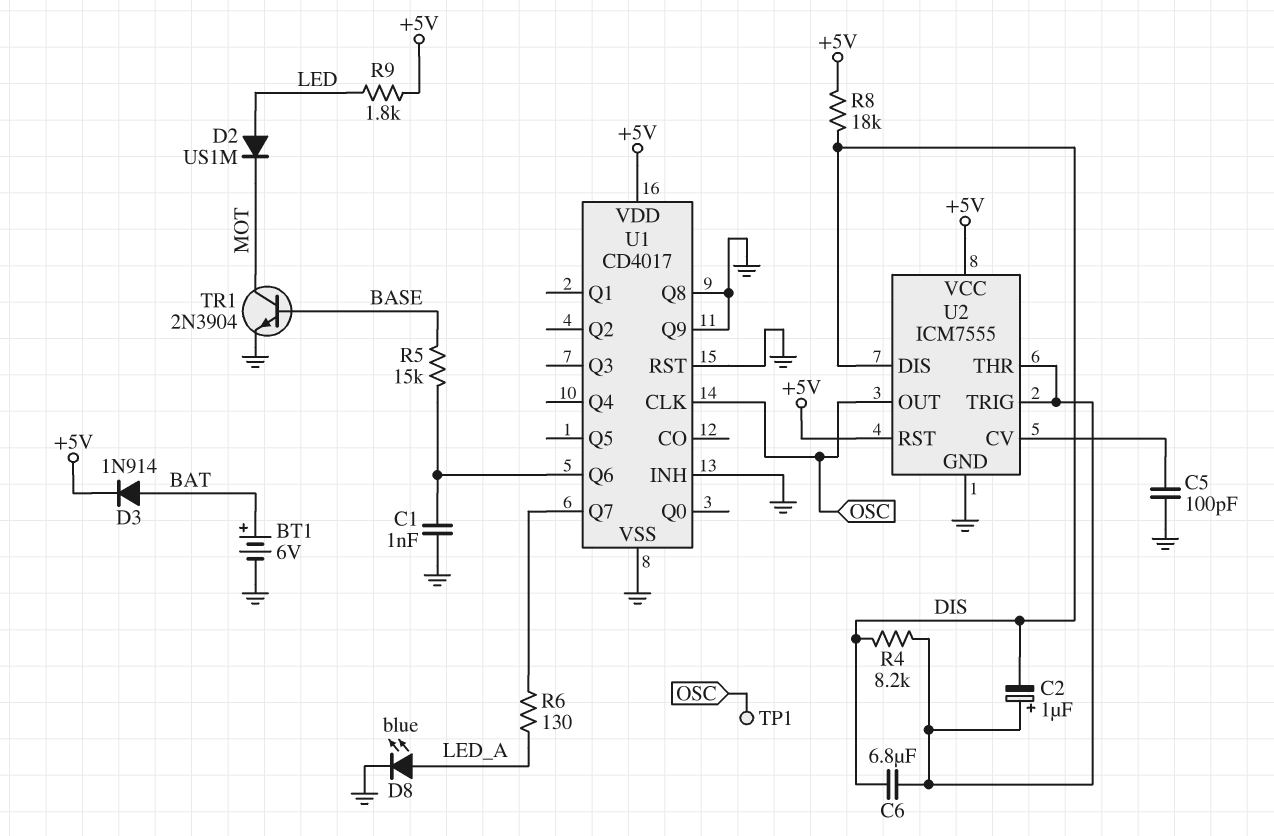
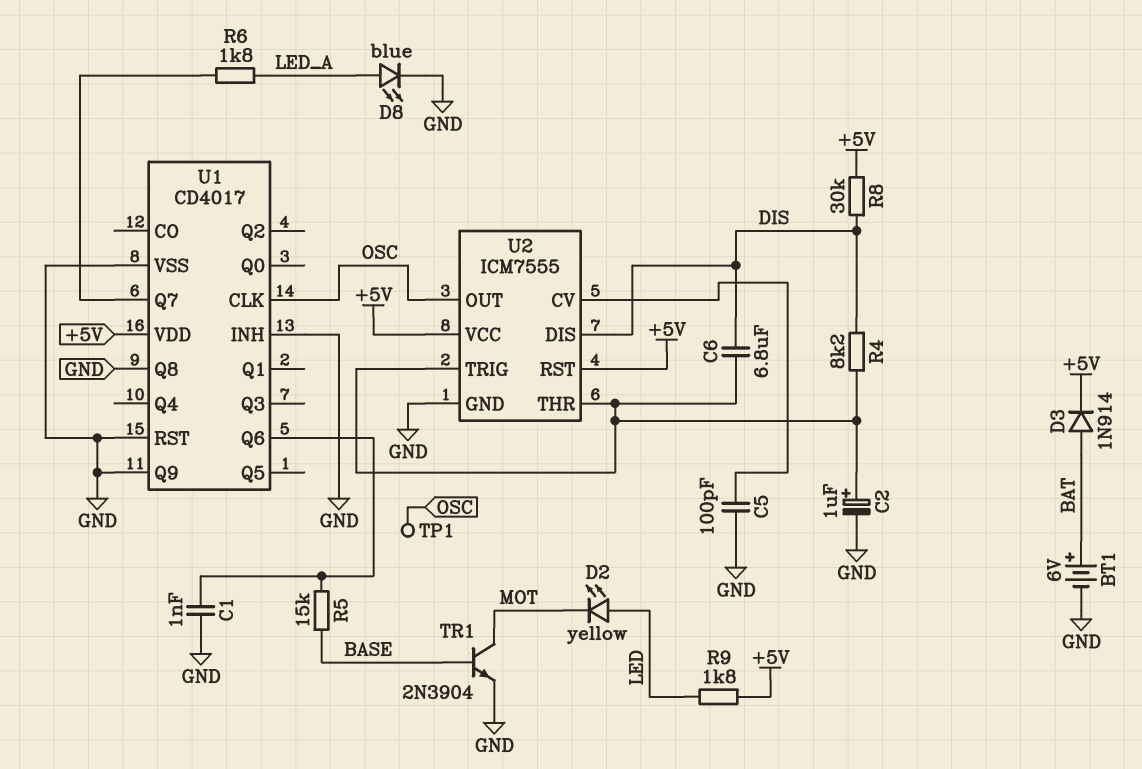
C2: 1uF (plus U2/THR, minus DIS) -> 1uF (plus U2/THR, minus GND)
D2: diode US1M (A LED, K MOT) -> LED yellow (A LED, K MOT)
R6: 130 (LED_A, U1/Q7) -> 1.8k (LED_A, U1/Q7)
R8: 18k (+5V, DIS) -> 30k (+5V, DIS)

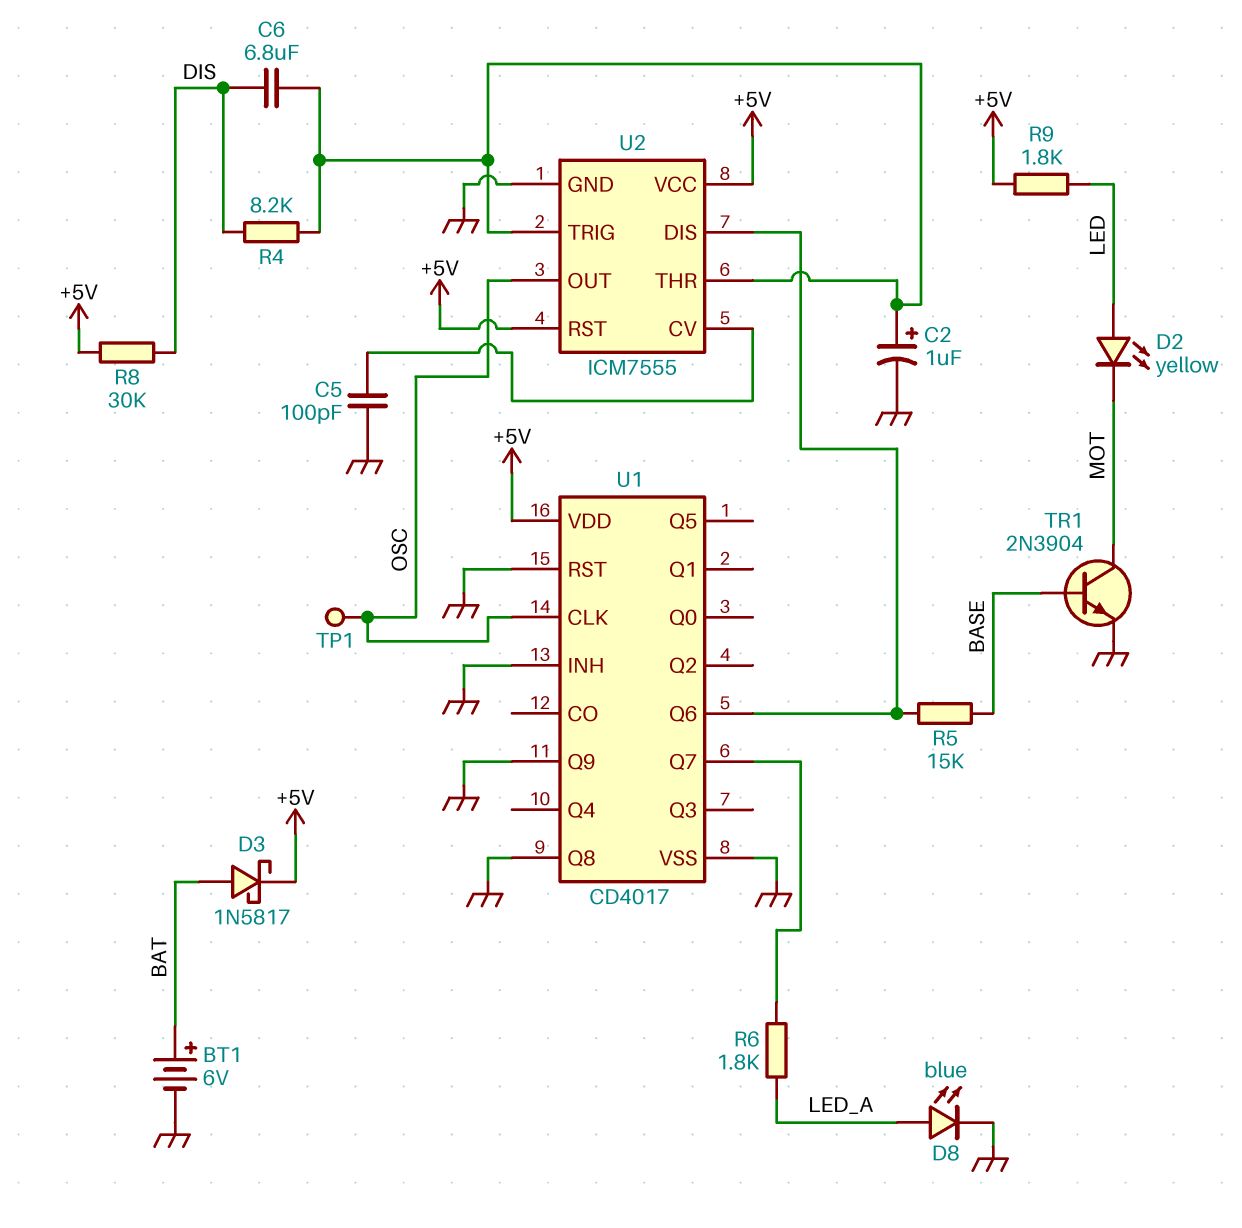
C1: 1nF (GND, U1/Q6) -> none
D3: diode 1N914 (A BAT, K +5V) -> schottky 1N5817 (A BAT, K +5V)
U2 pin DIS: DIS -> U1/Q6

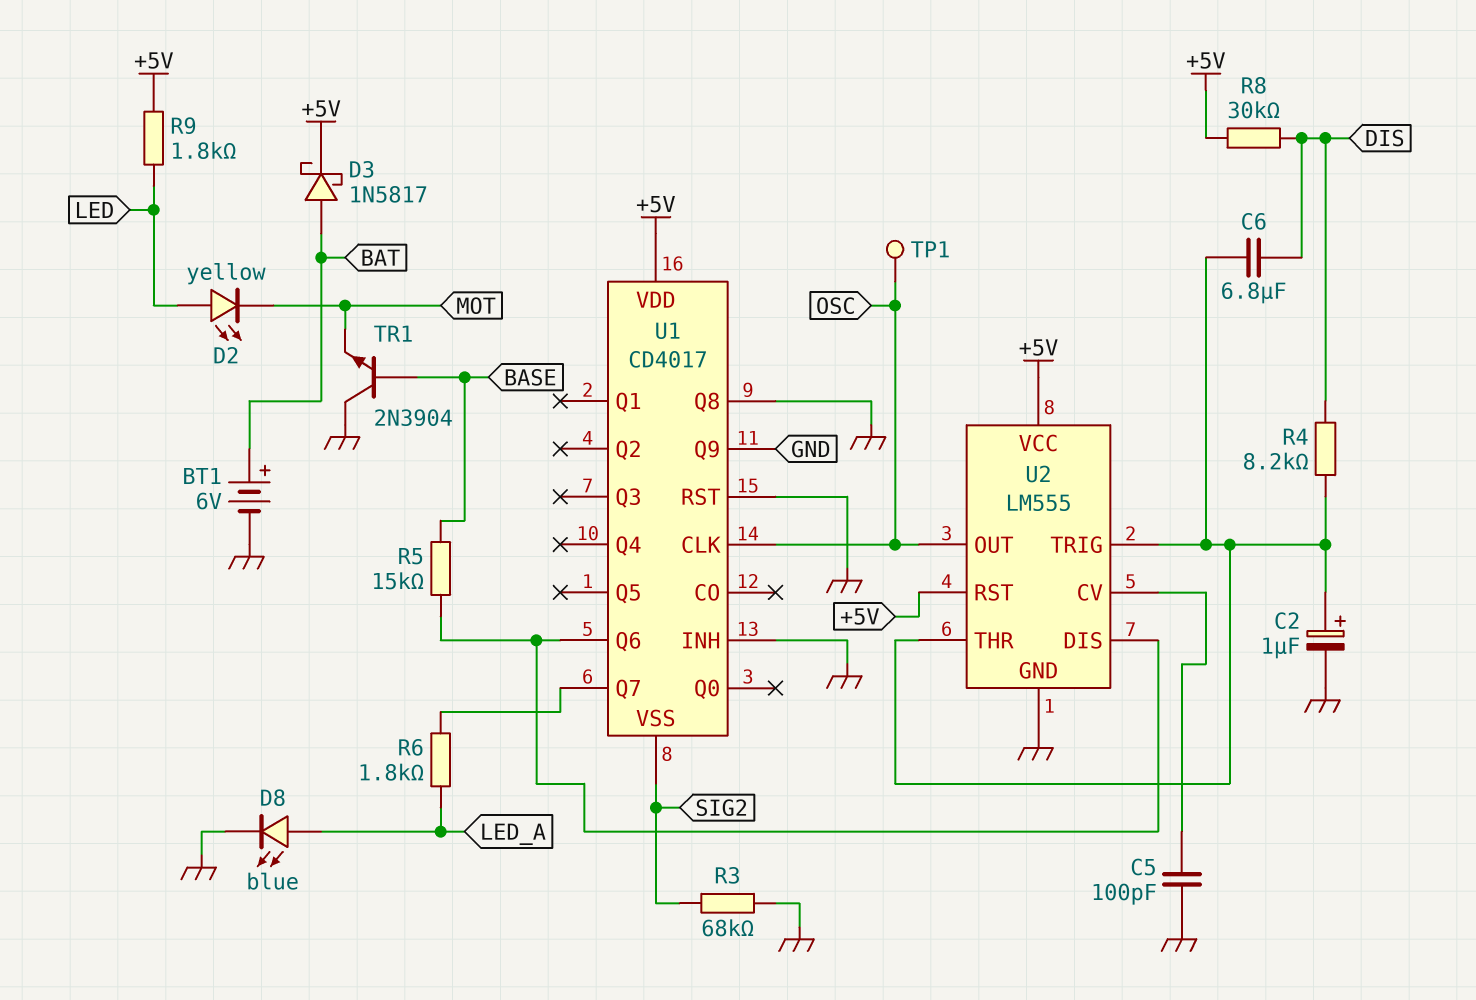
R3: none -> 68k (GND, SIG2)
TR1: NPN 2N3904 (B BASE, C MOT, E GND) -> NPN 2N3904 (B BASE, C GND, E MOT)
U1 pin VSS: GND -> SIG2
U2: ICM7555 -> LM555

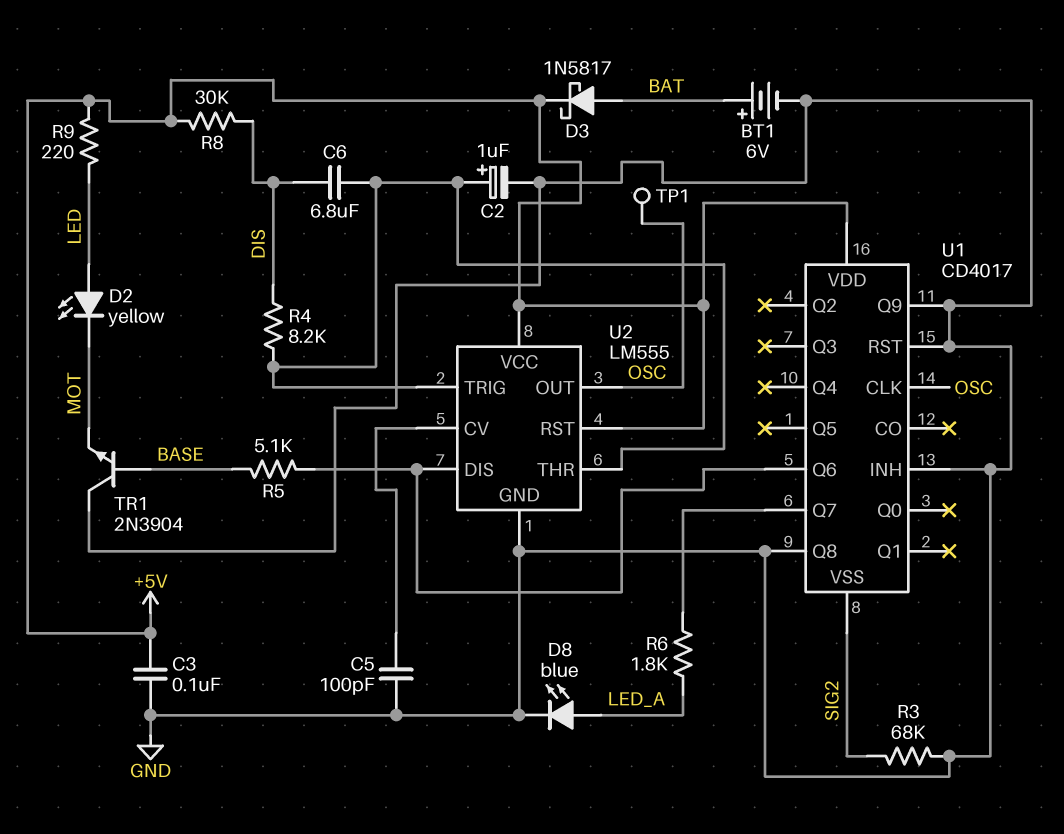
C3: none -> 100nF (+5V, GND)
R5: 15k (BASE, U1/Q6) -> 5.1k (BASE, U1/Q6)
R9: 1.8k (+5V, LED) -> 220 (+5V, LED)

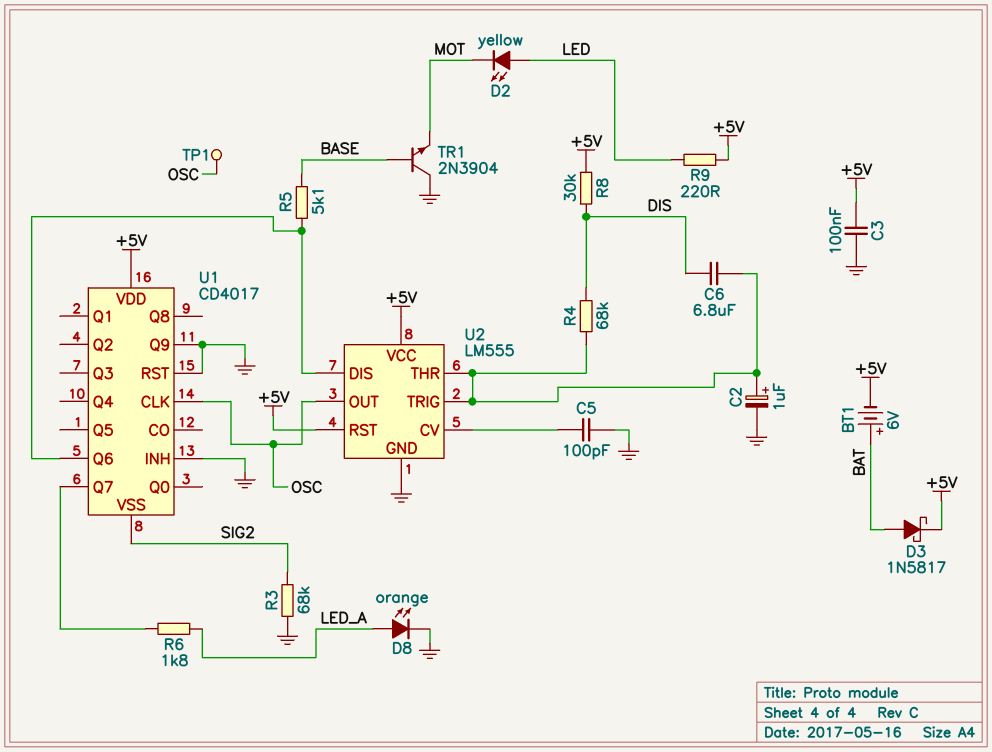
BT1: 6V (plus BAT, minus GND) -> 6V (plus BAT, minus +5V)
D8: LED blue (A LED_A, K GND) -> LED orange (A LED_A, K GND)
R4: 8.2k (DIS, U2/THR) -> 68k (DIS, U2/THR)
U1 pin Q8: GND -> none

